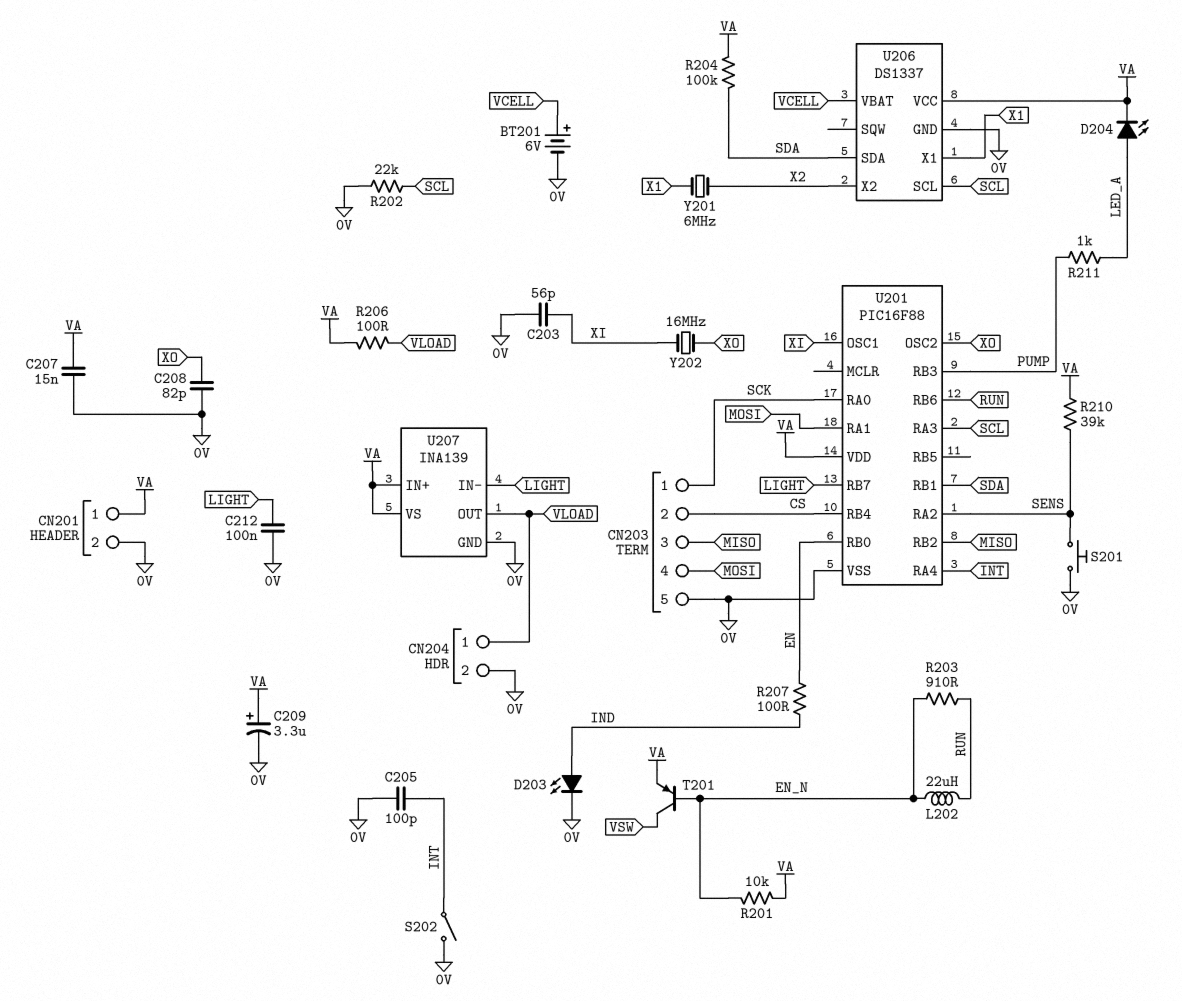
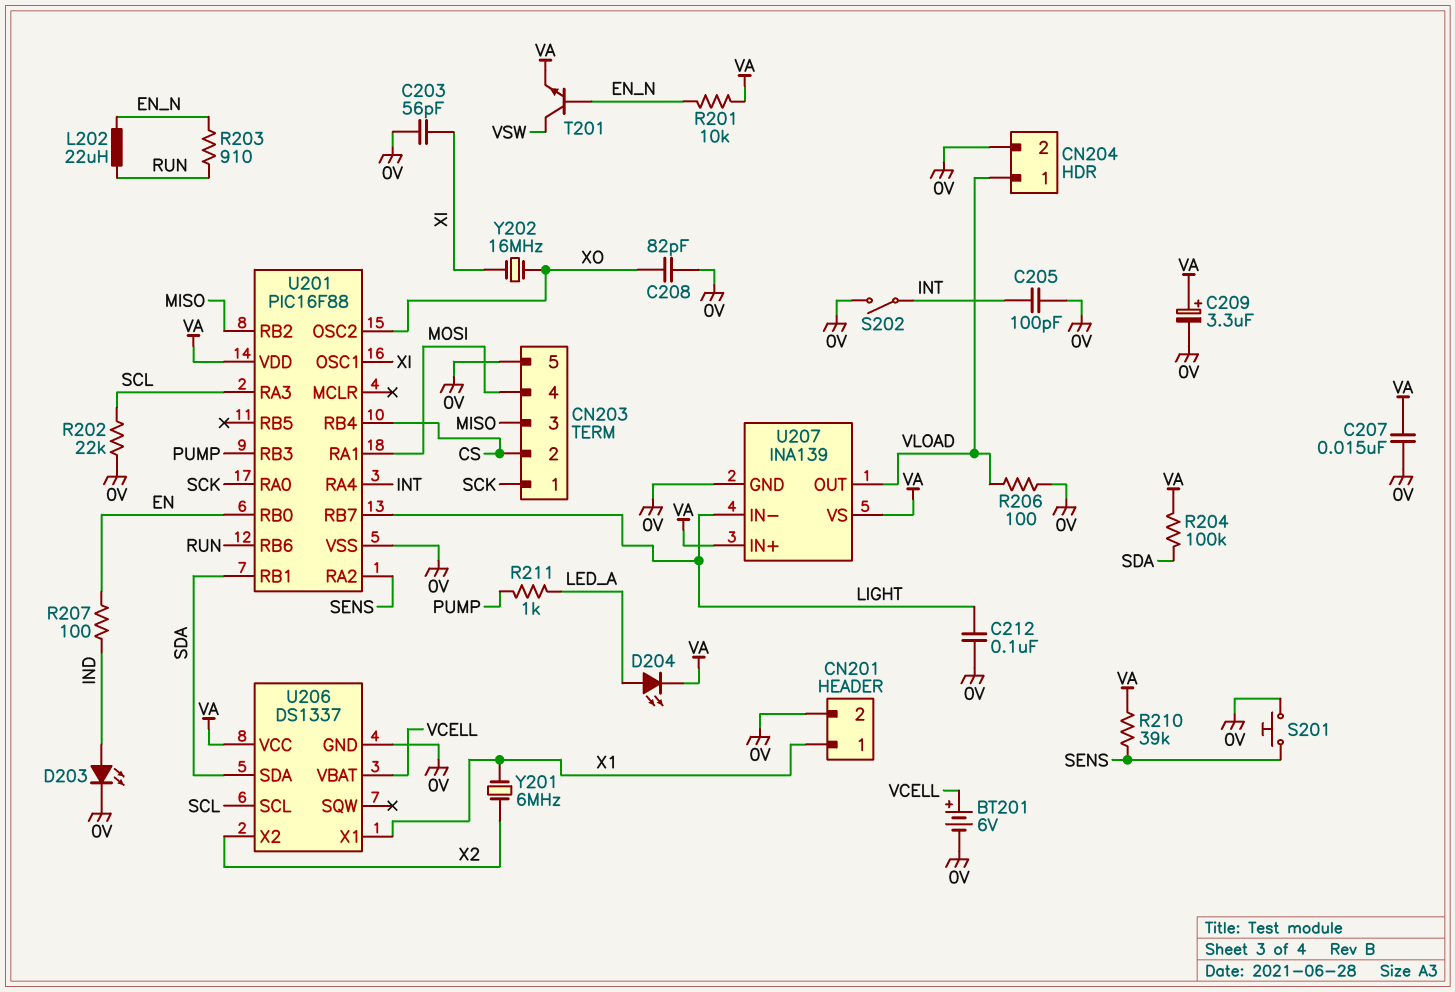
CN201 pin 1: VA -> X1
R206: 100 (VA, VLOAD) -> 100 (0V, VLOAD)
T201: PNP (B EN_N, C VSW, E VA) -> NPN (B EN_N, C VSW, E VA)

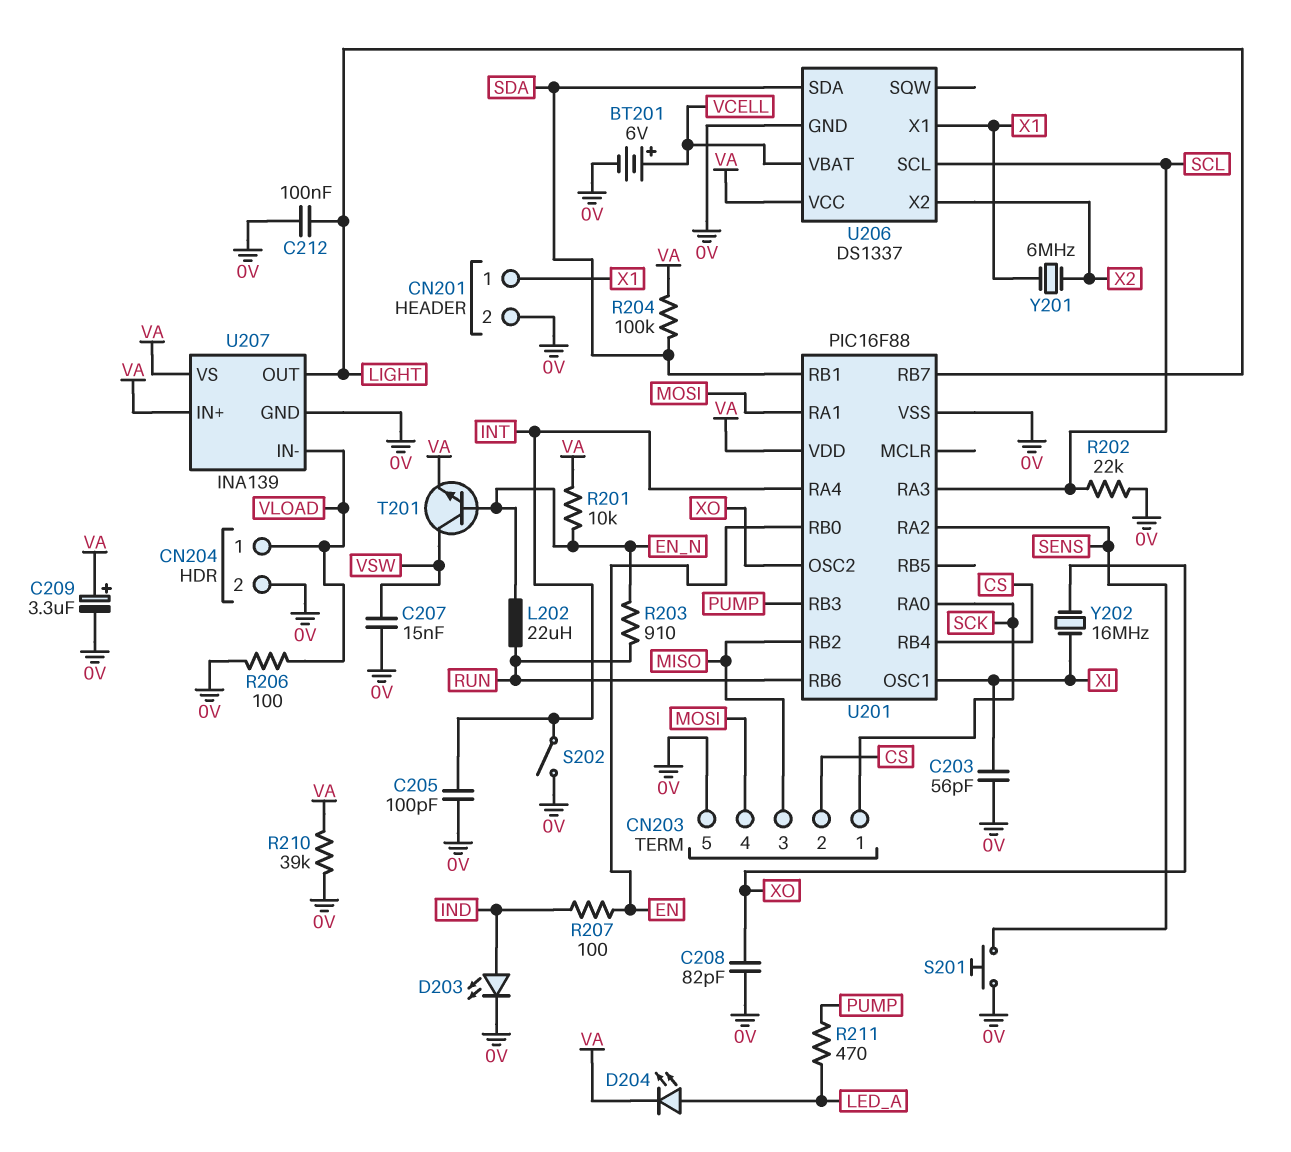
C207: 15nF (0V, VA) -> 15nF (0V, VSW)
R210: 39k (SENS, VA) -> 39k (0V, VA)
R211: 1k (LED_A, PUMP) -> 470 (LED_A, PUMP)
U207 pin IN-: LIGHT -> VLOAD
U207 pin OUT: VLOAD -> LIGHT

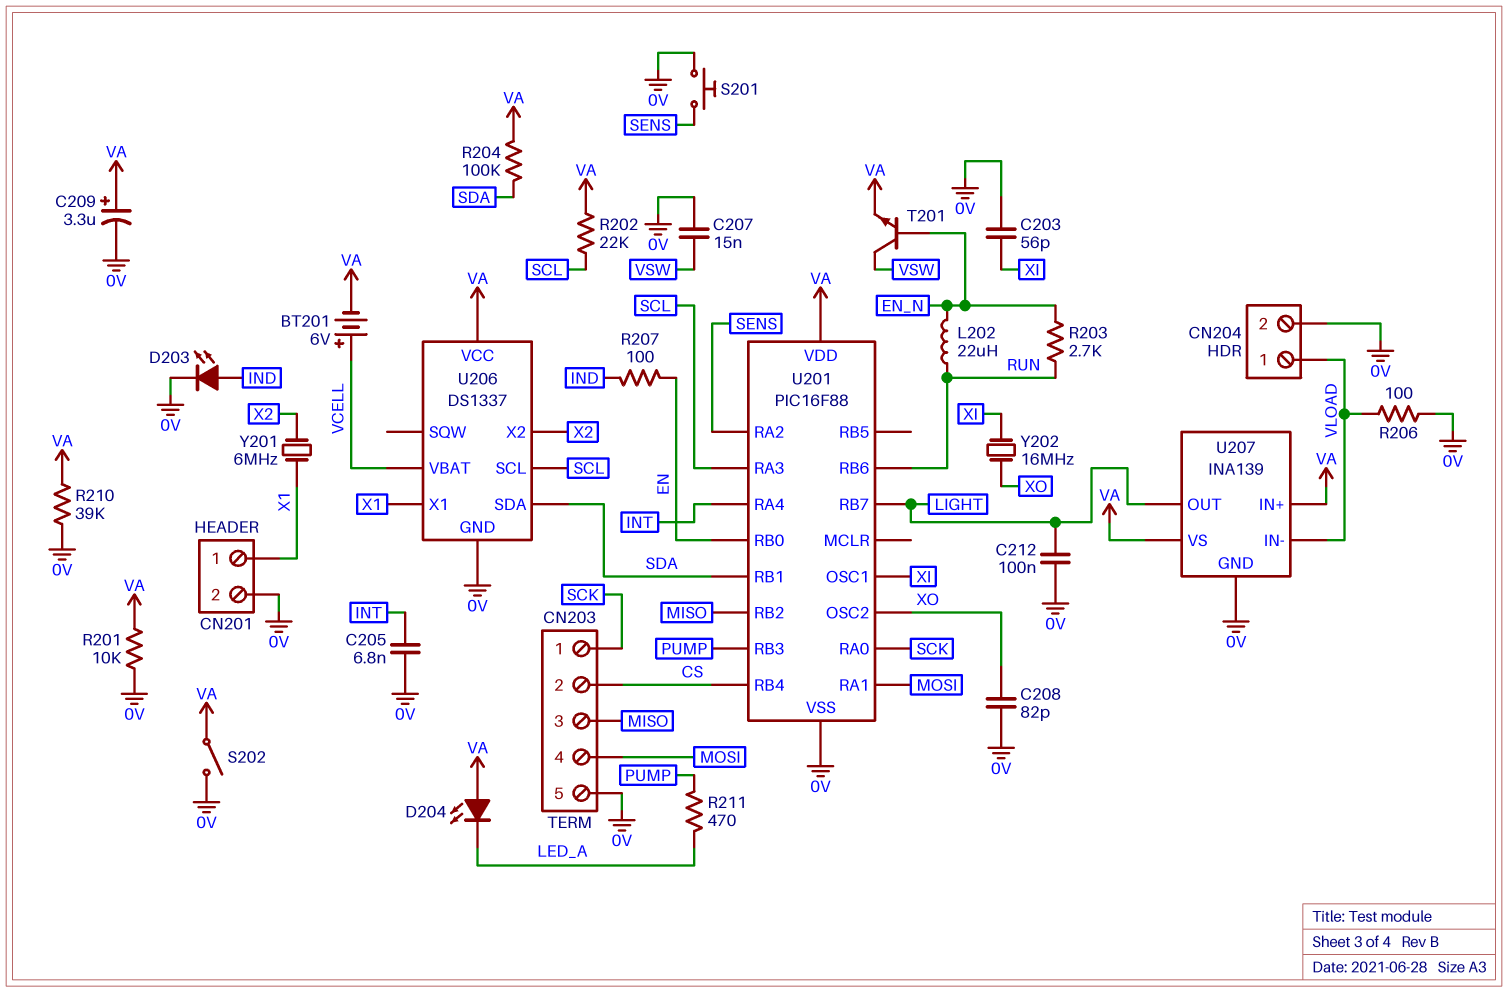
BT201: 6V (plus VCELL, minus 0V) -> 6V (plus VCELL, minus VA)
C205: 100pF (0V, INT) -> 6.8nF (0V, INT)
D204: LED (A LED_A, K VA) -> LED (A VA, K LED_A)
R201: 10k (EN_N, VA) -> 10k (0V, VA)
R202: 22k (0V, SCL) -> 22k (SCL, VA)
R203: 910 (EN_N, RUN) -> 2.7k (EN_N, RUN)
S202: switch (0V, INT) -> switch (0V, VA)

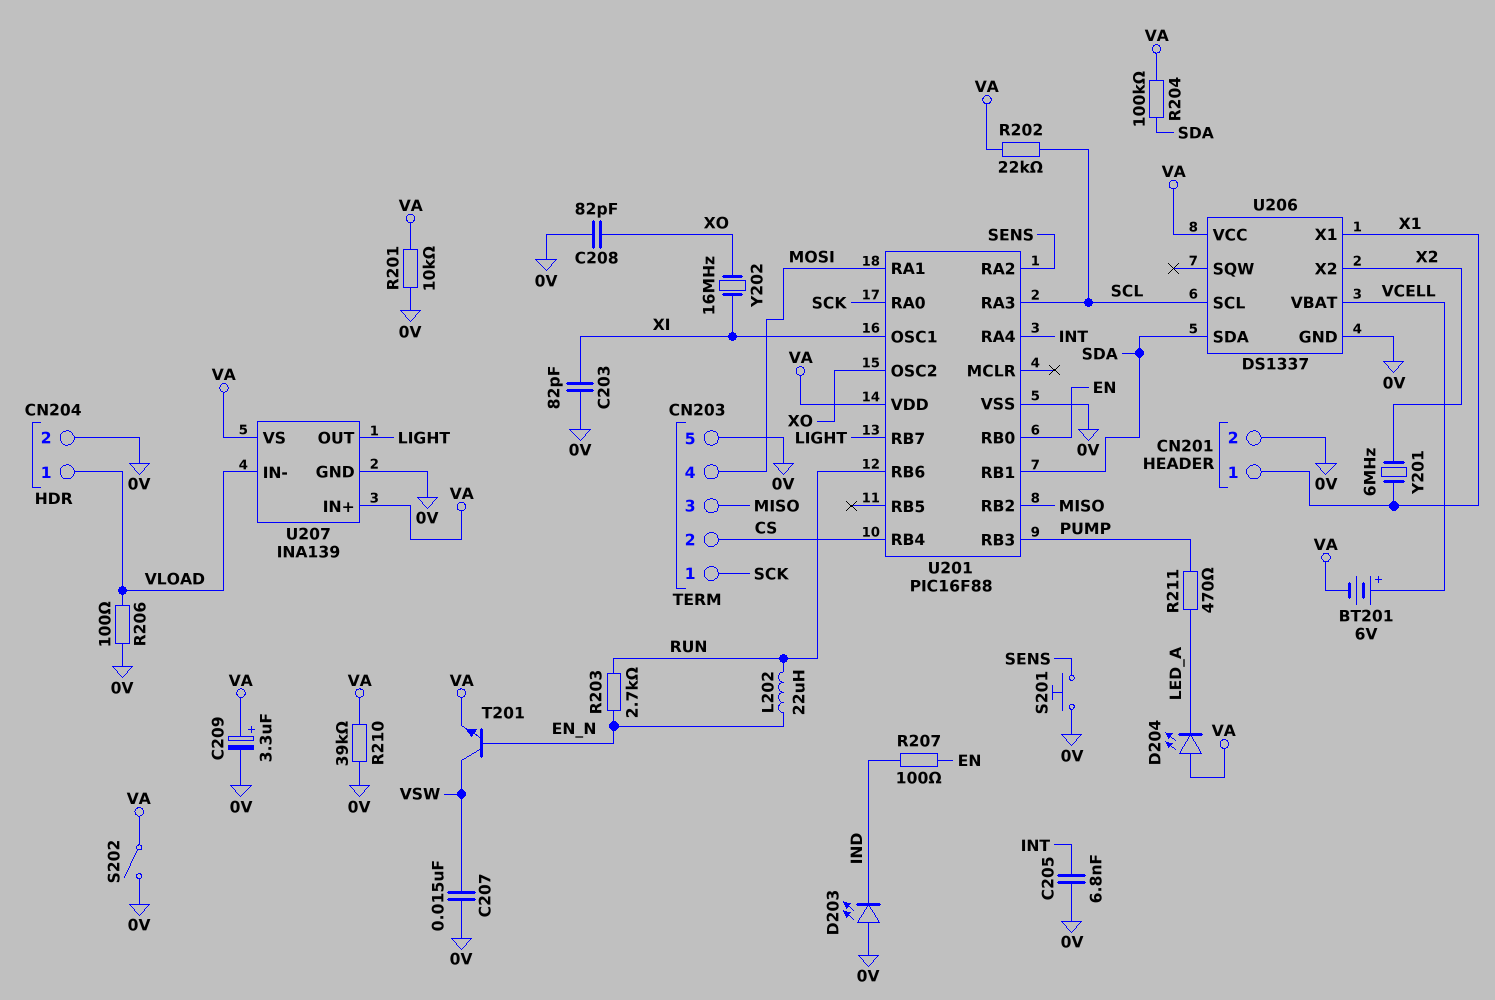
C203: 56pF (0V, XI) -> 82pF (0V, XI)
C212: 100nF (0V, LIGHT) -> none
D203: LED (A IND, K 0V) -> LED (A 0V, K IND)

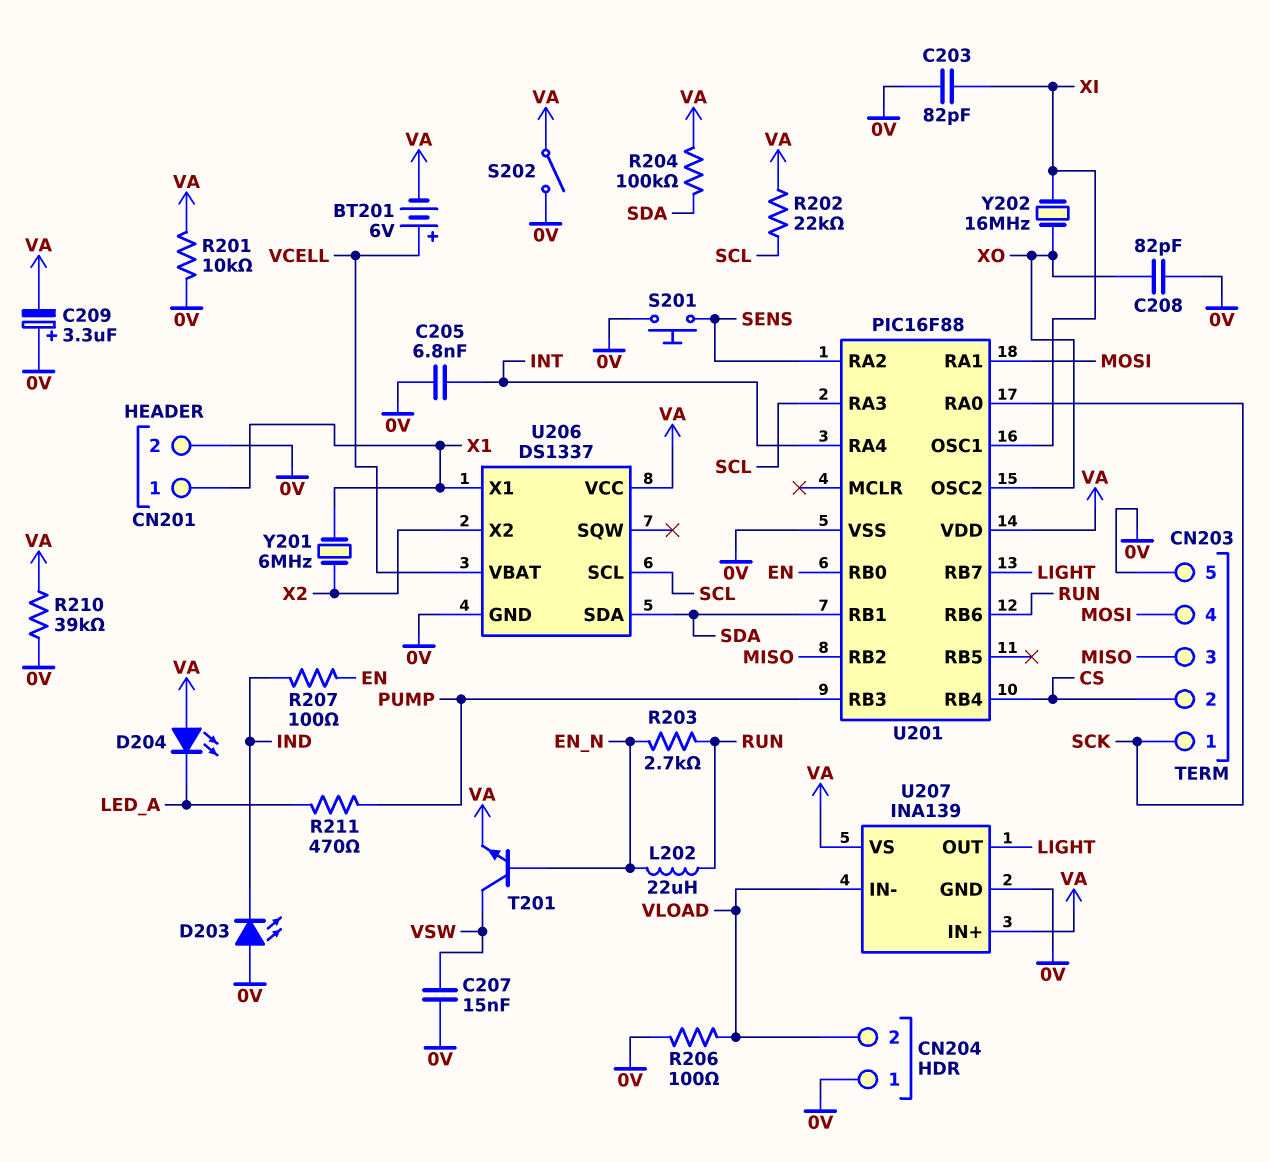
C209: 3.3uF (plus VA, minus 0V) -> 3.3uF (plus 0V, minus VA)
CN204 pin 1: VLOAD -> 0V
CN204 pin 2: 0V -> VLOAD

